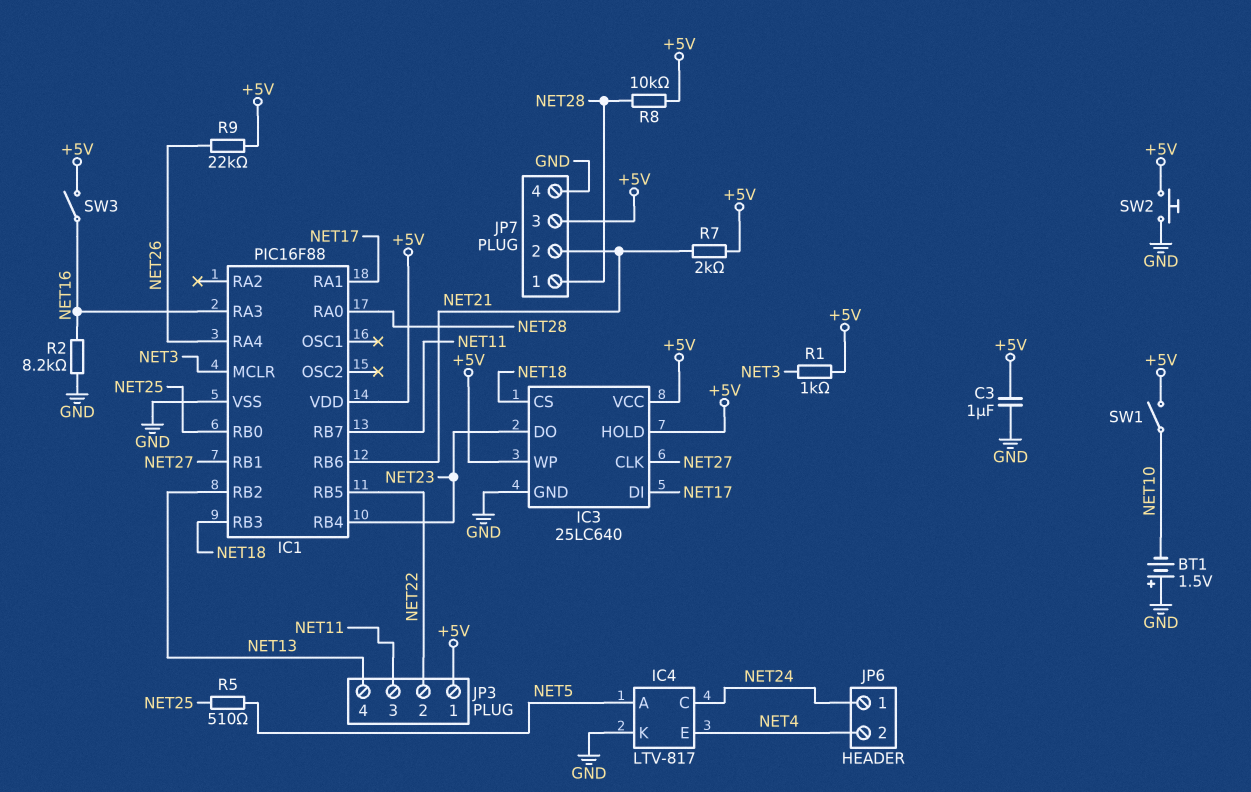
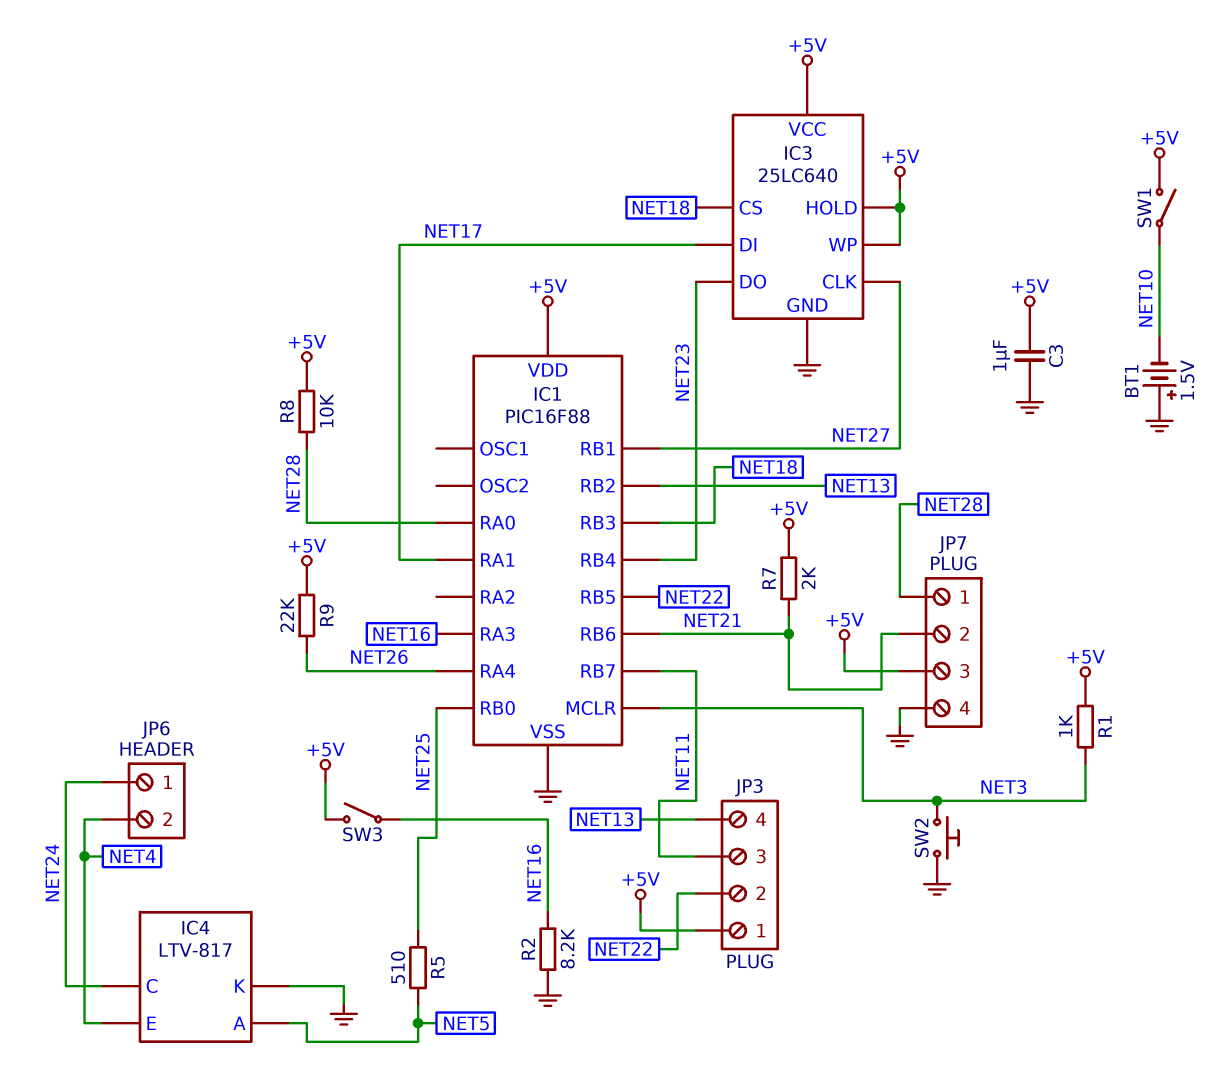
SW2: button (+5V, GND) -> button (GND, NET3)

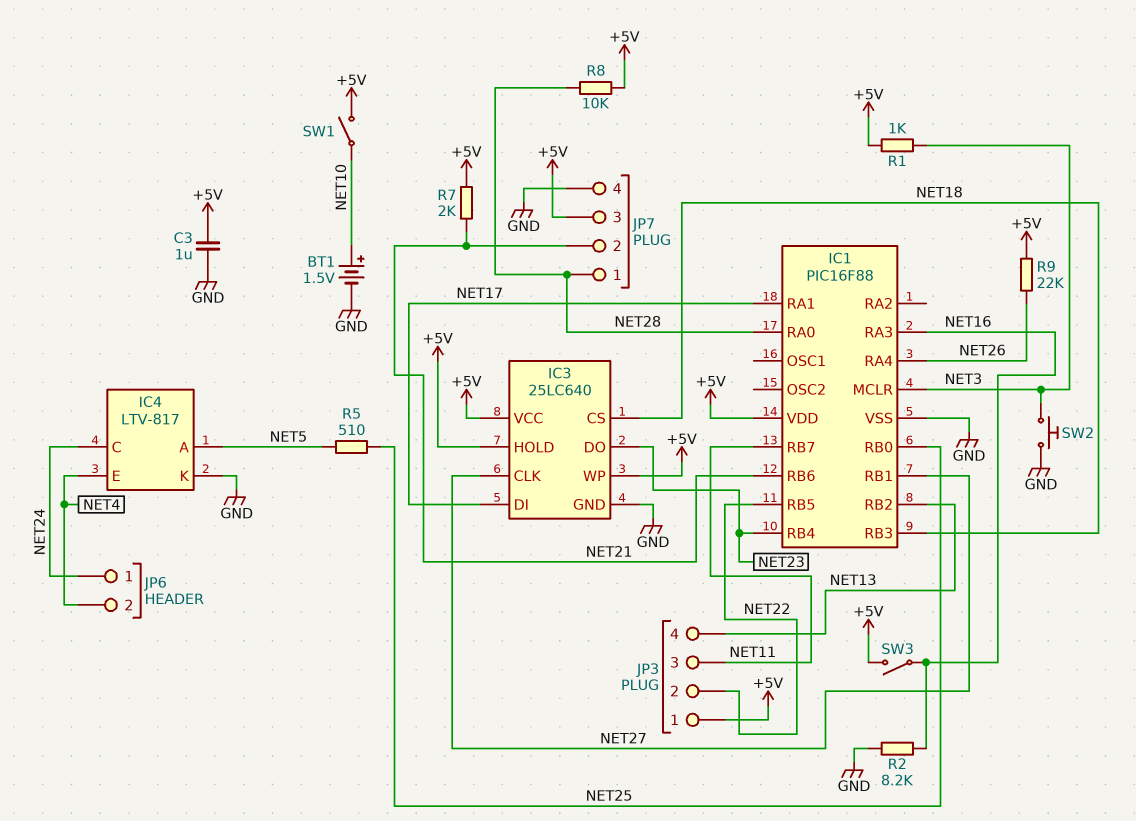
BT1: 1.5V (plus GND, minus NET10) -> 1.5V (plus NET10, minus GND)

